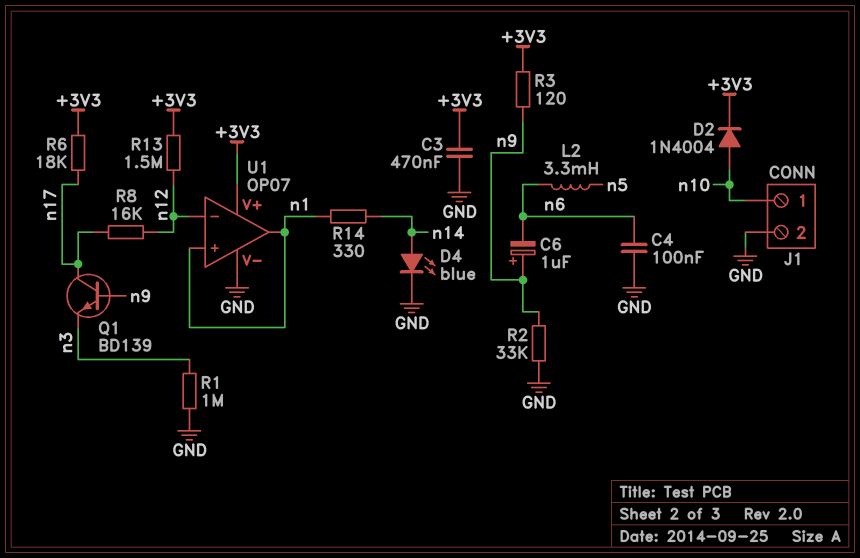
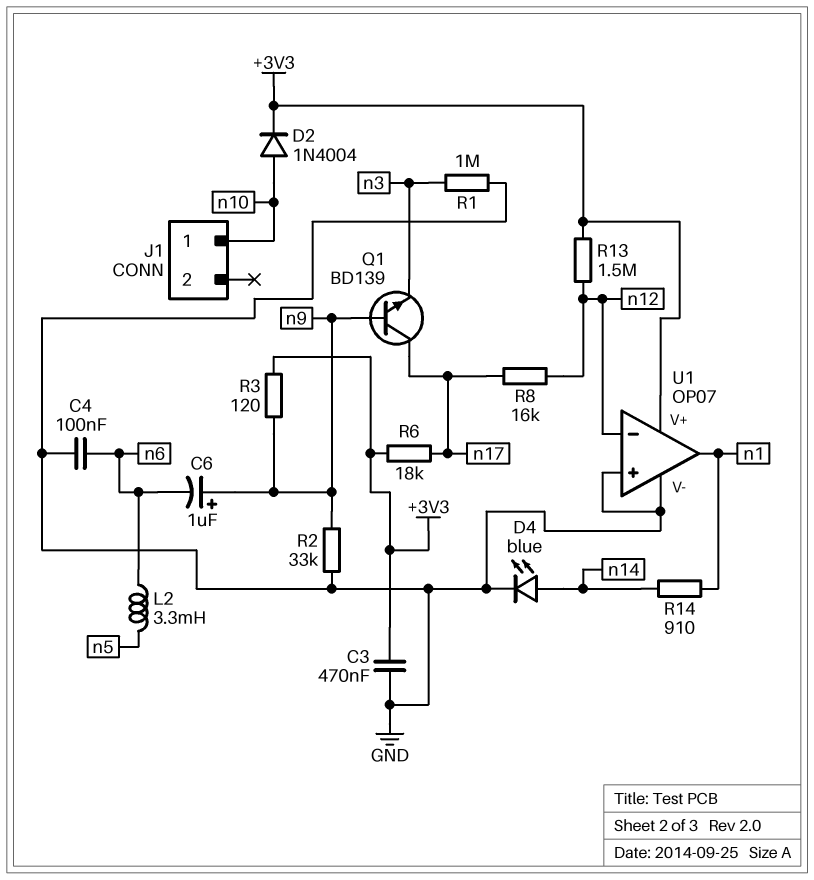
J1 pin 2: GND -> none
R14: 330 (n1, n14) -> 910 (n1, n14)
U1 pin in+: n1 -> GND

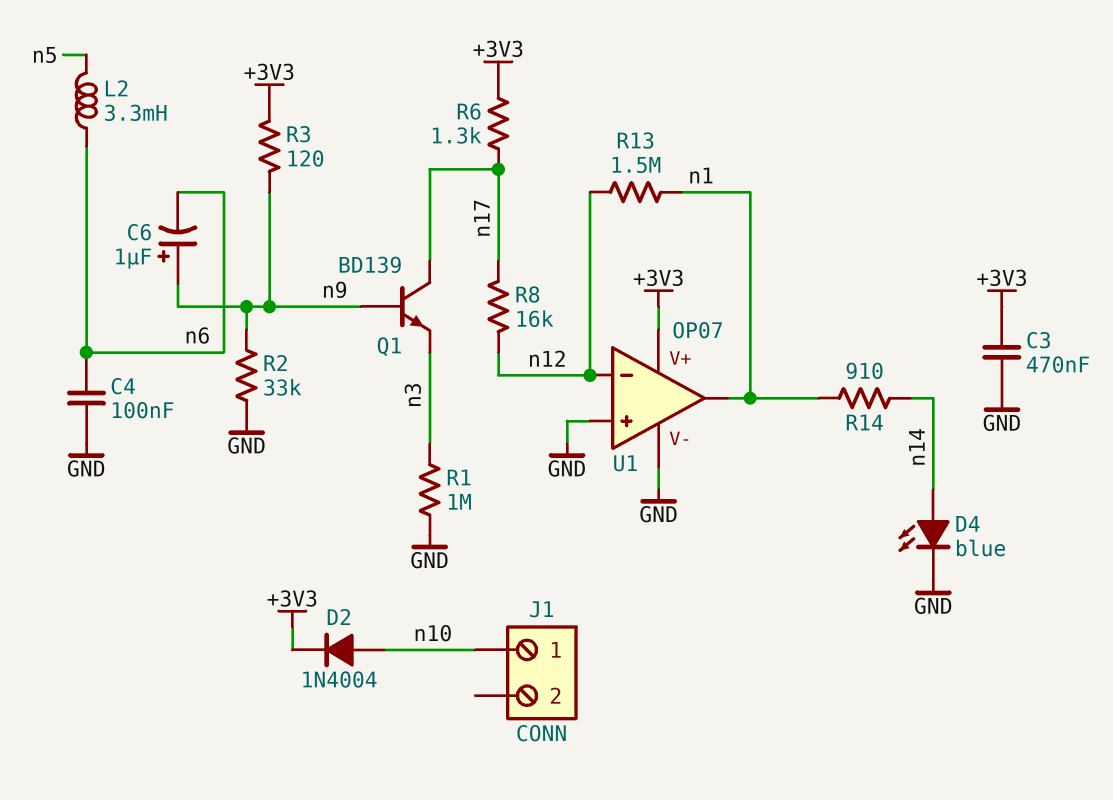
R6: 18k (+3V3, n17) -> 1.3k (+3V3, n17)
R13: 1.5M (+3V3, n12) -> 1.5M (n1, n12)

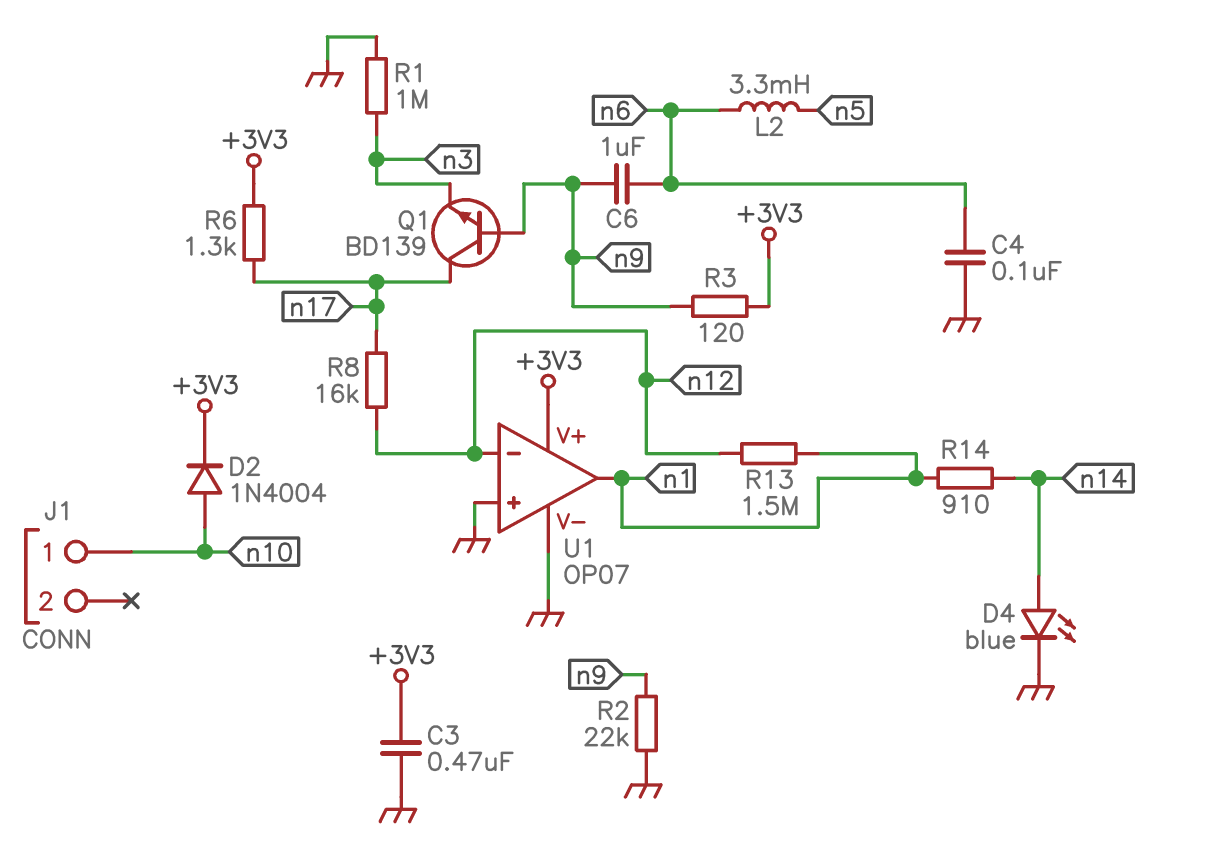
C6: 1uF (plus n9, minus n6) -> 1uF (n6, n9)
R2: 33k (GND, n9) -> 22k (GND, n9)

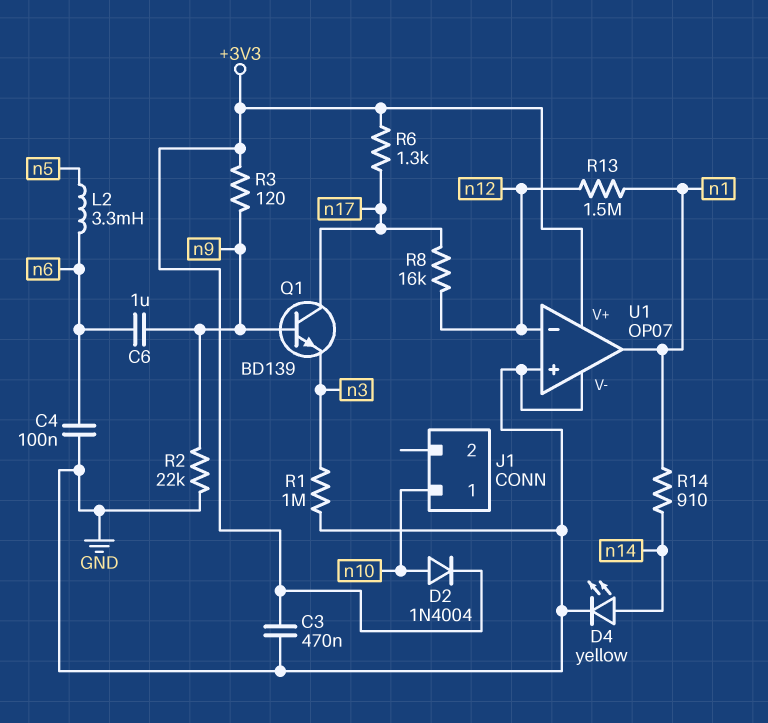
D4: LED blue (A n14, K GND) -> LED yellow (A n14, K GND)

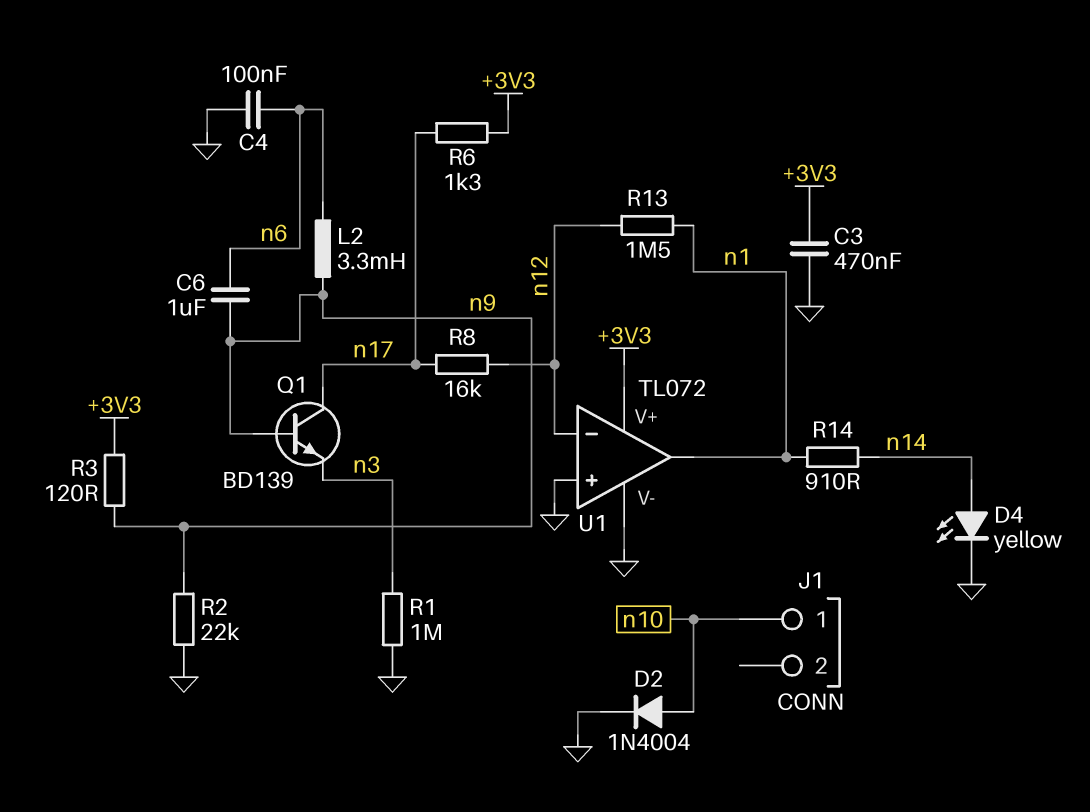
D2: diode 1N4004 (A n10, K +3V3) -> diode 1N4004 (A n10, K GND)
L2: 3.3mH (n5, n6) -> 3.3mH (n6, n9)
U1: OP07 -> TL072

